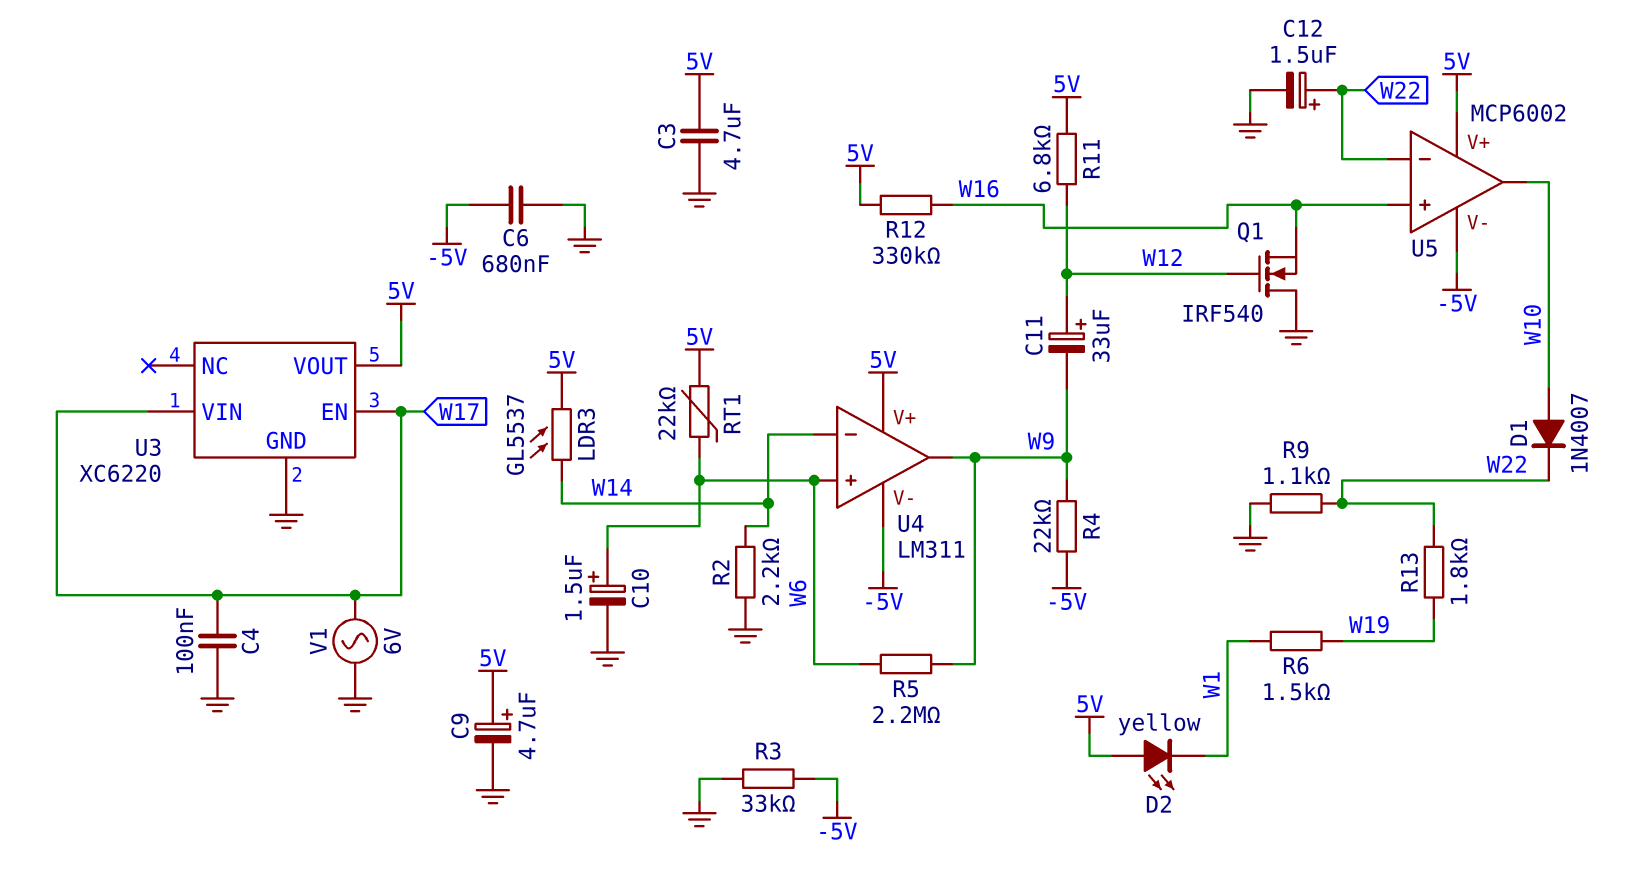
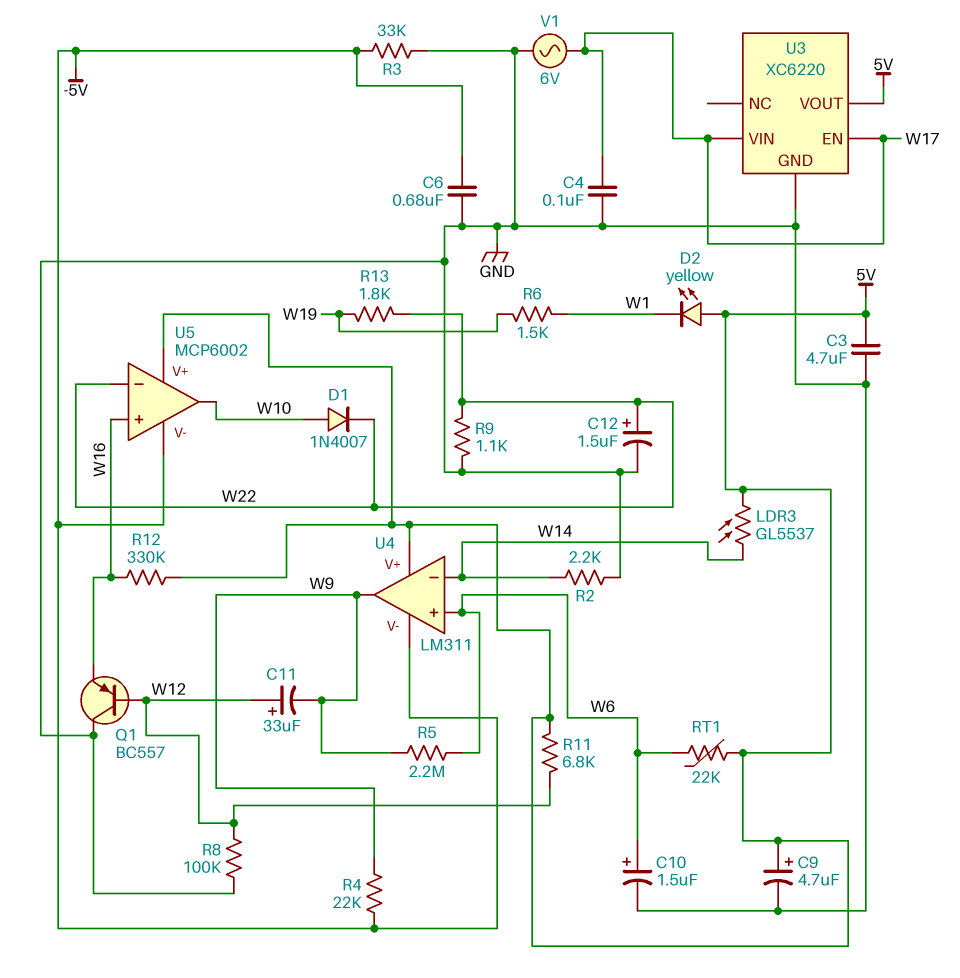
Q1: NMOS IRF540 (G W12, D GND, S W16) -> PNP BC557 (B W12, C GND, E W16)
R8: none -> 100k (GND, W12)

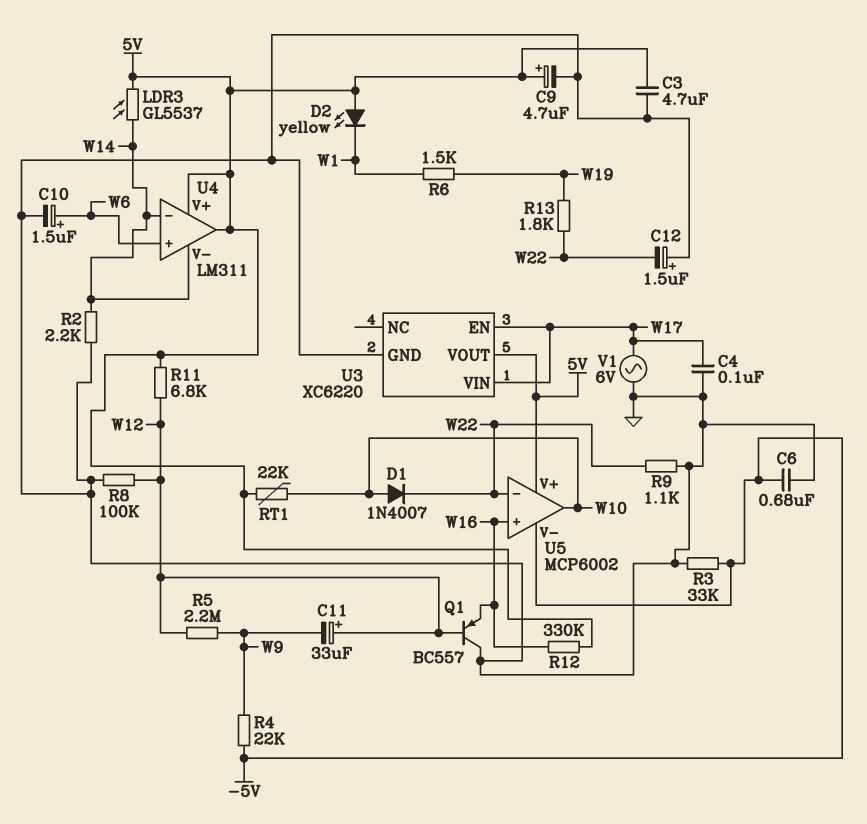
C12: 1.5uF (plus W22, minus GND) -> 1.5uF (plus GND, minus W22)
R5: 2.2M (W6, W9) -> 2.2M (W9, W12)
RT1: 22k (5V, W6) -> 22k (5V, W10)
U4 pin V-: -5V -> W14
U4 pin out: W9 -> 5V

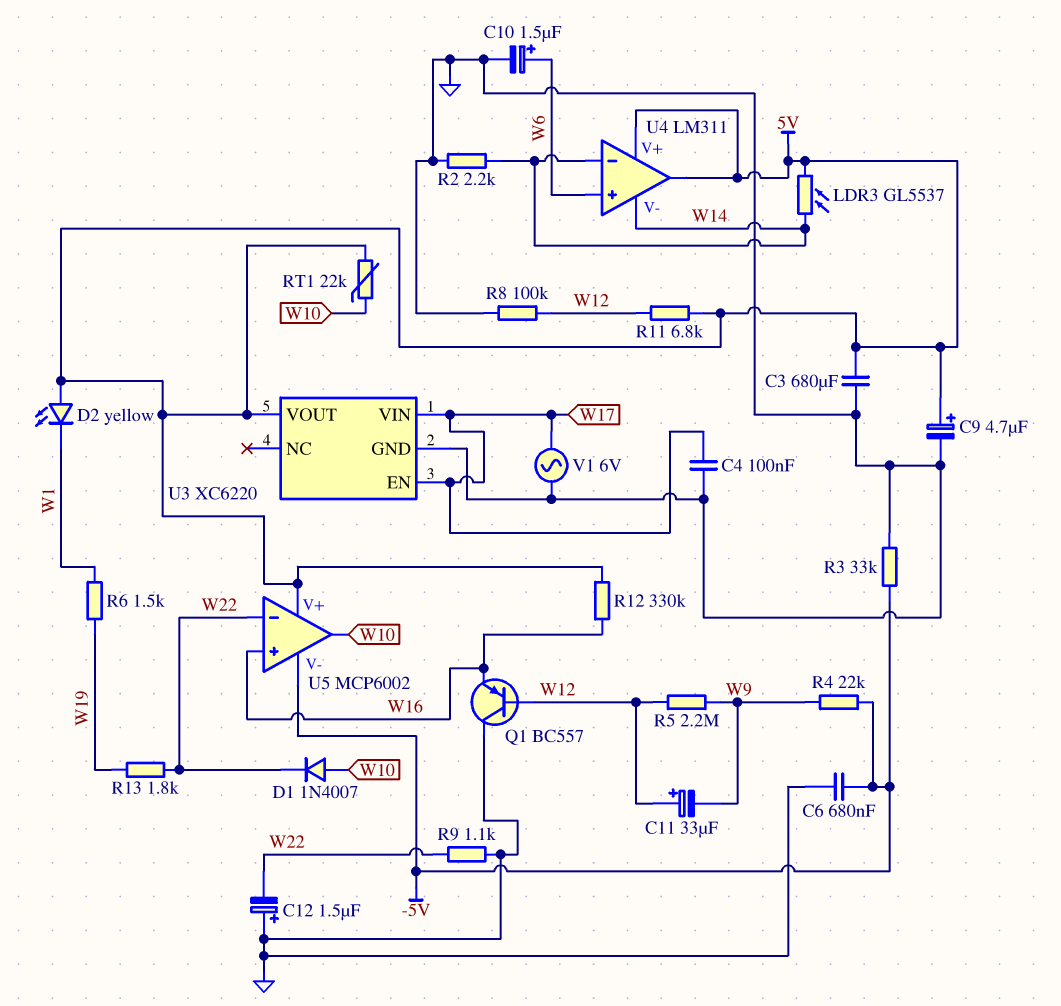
C3: 4.7uF (5V, GND) -> 680uF (5V, GND)

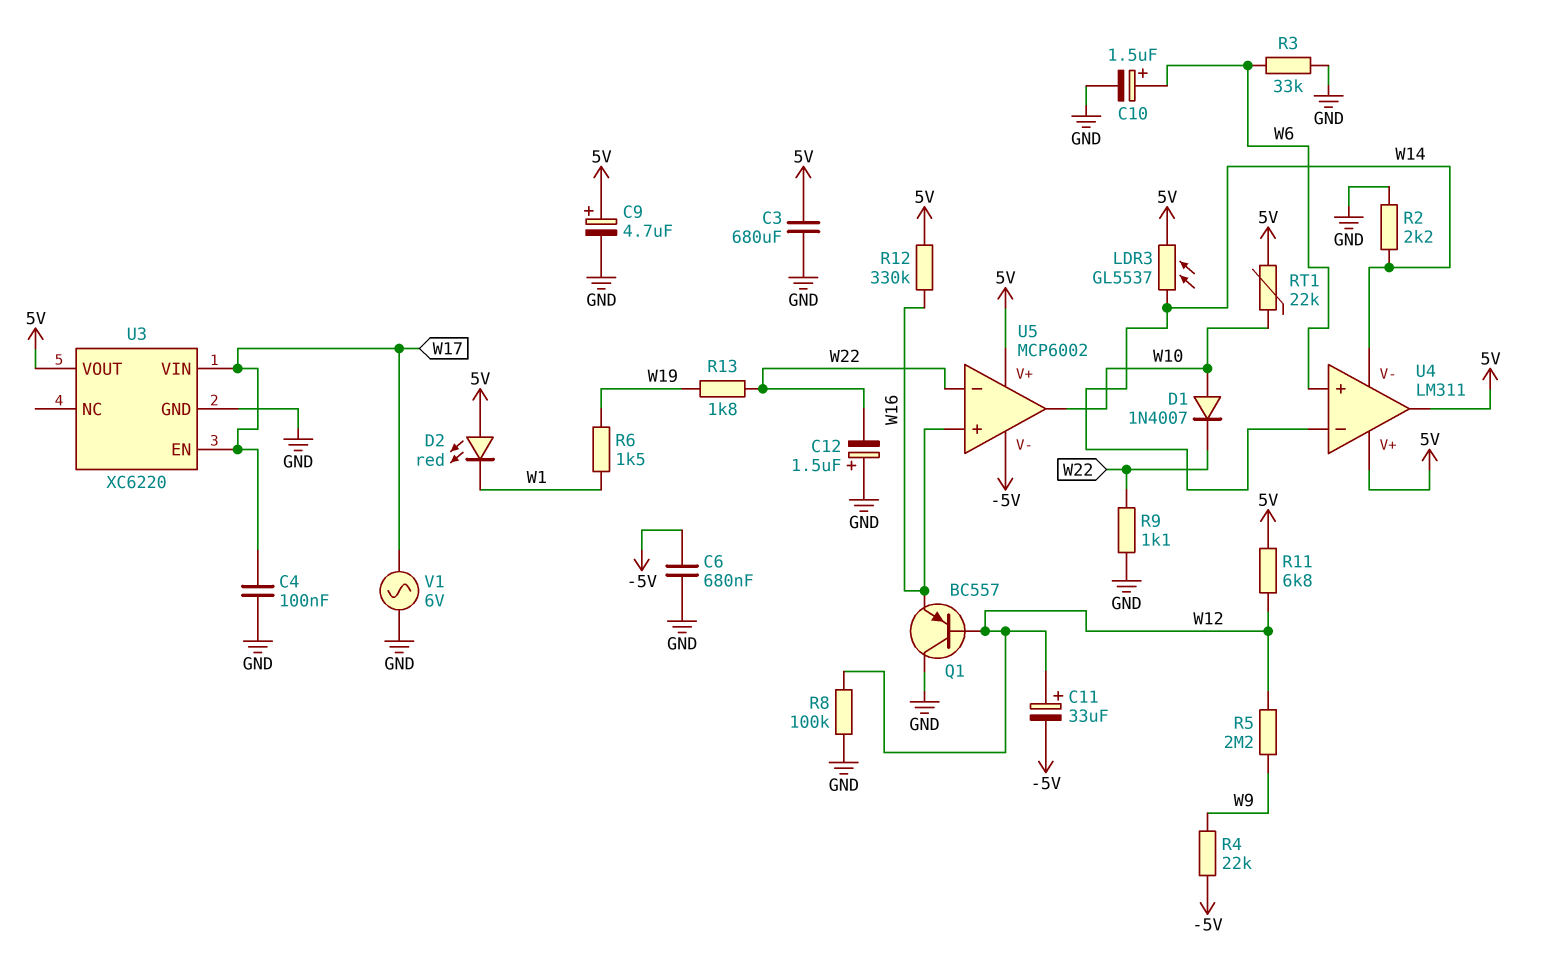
C11: 33uF (plus W12, minus W9) -> 33uF (plus W12, minus -5V)
D2: LED yellow (A 5V, K W1) -> LED red (A 5V, K W1)
R3: 33k (-5V, GND) -> 33k (GND, W6)

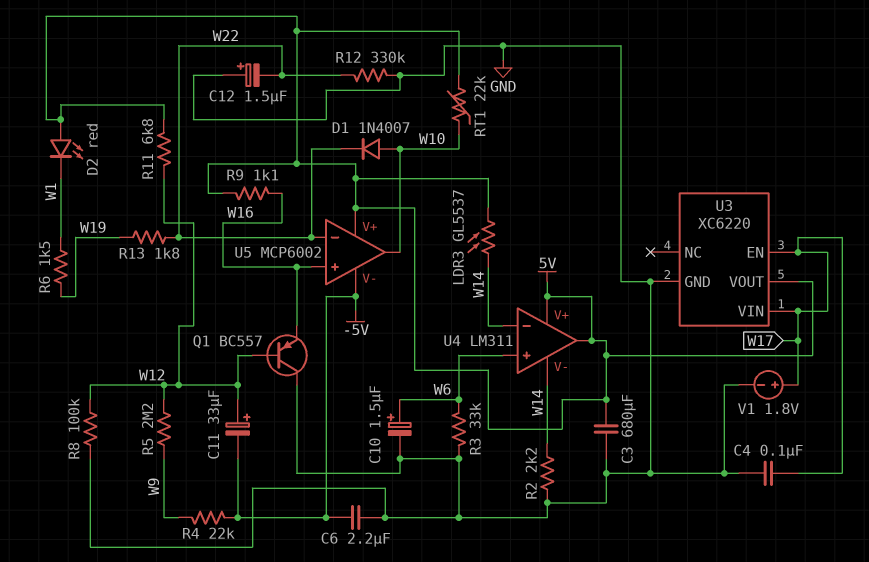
C6: 680nF (-5V, GND) -> 2.2uF (-5V, GND)
C9: 4.7uF (plus 5V, minus GND) -> none
R9: 1.1k (GND, W22) -> 1.1k (5V, W16)
R12: 330k (5V, W16) -> 330k (GND, W22)
V1: AC 6V (GND, W17) -> 1.8V (plus W17, minus GND)

